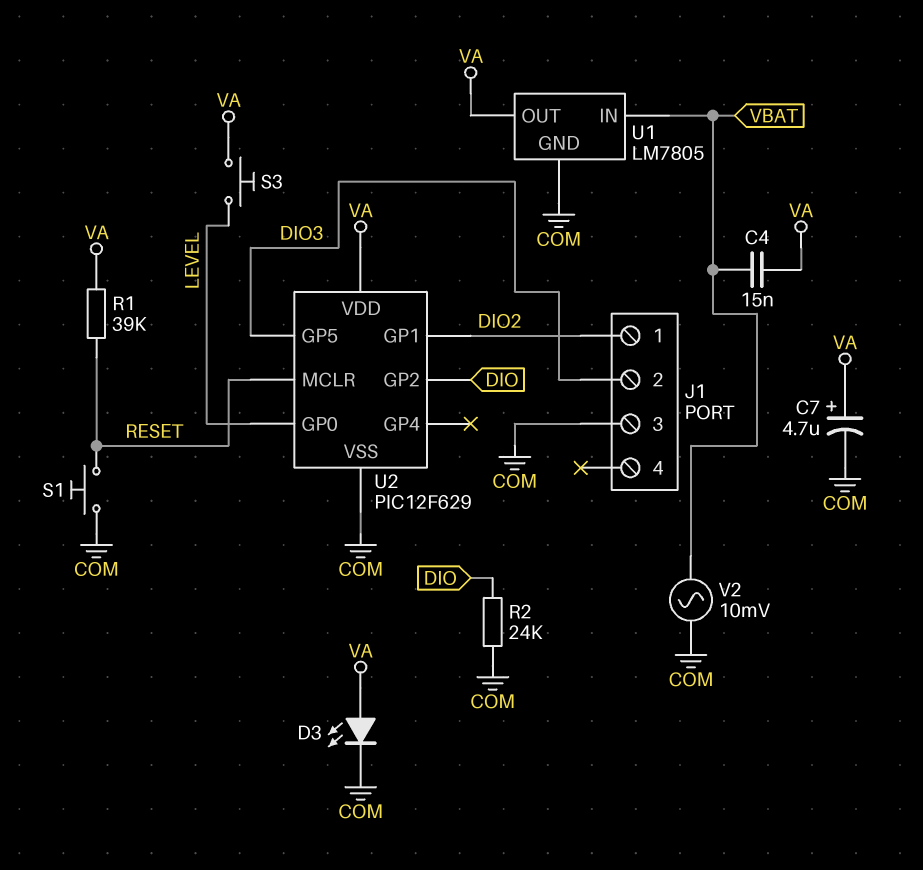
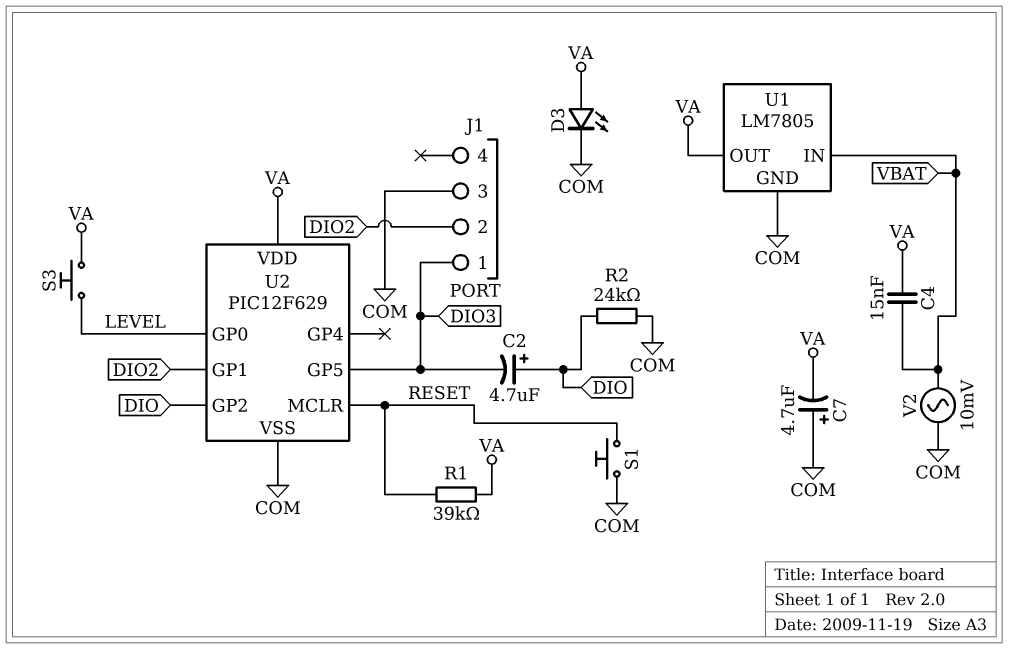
C2: none -> 4.7uF (plus DIO, minus DIO3)
C7: 4.7uF (plus VA, minus COM) -> 4.7uF (plus COM, minus VA)
J1 pin 1: DIO2 -> DIO3
J1 pin 2: DIO3 -> DIO2

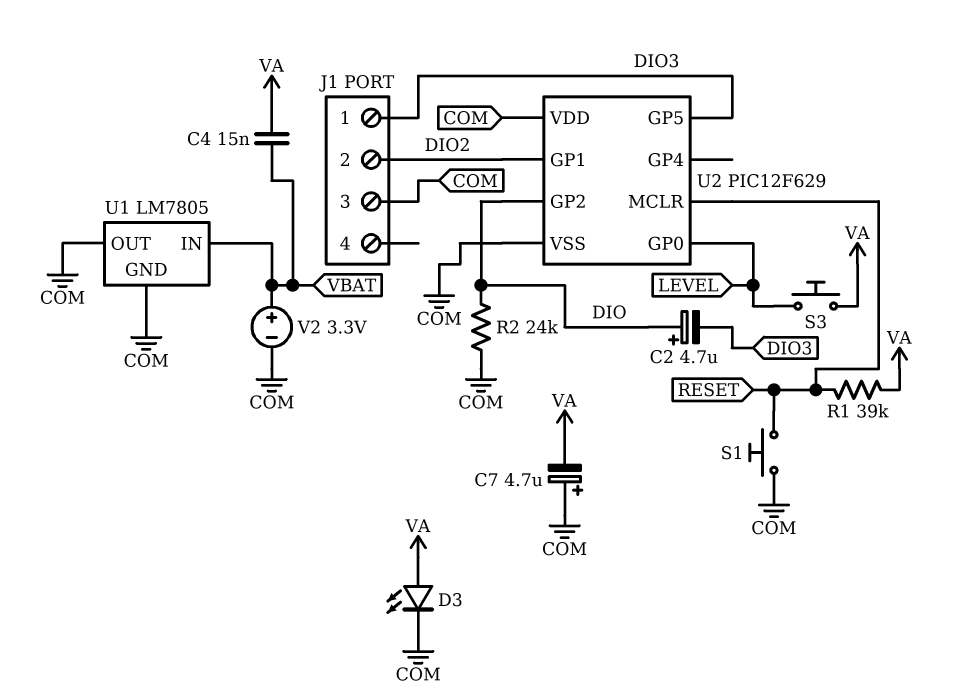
U1 pin OUT: VA -> COM
U2 pin VDD: VA -> COM
V2: AC 10mV (COM, VBAT) -> 3.3V (plus VBAT, minus COM)

